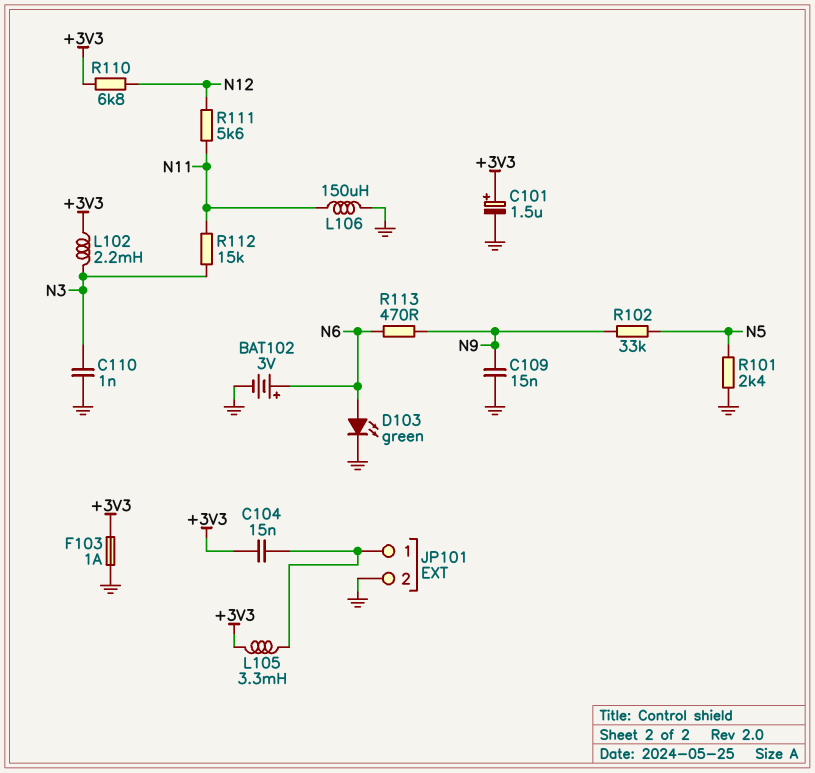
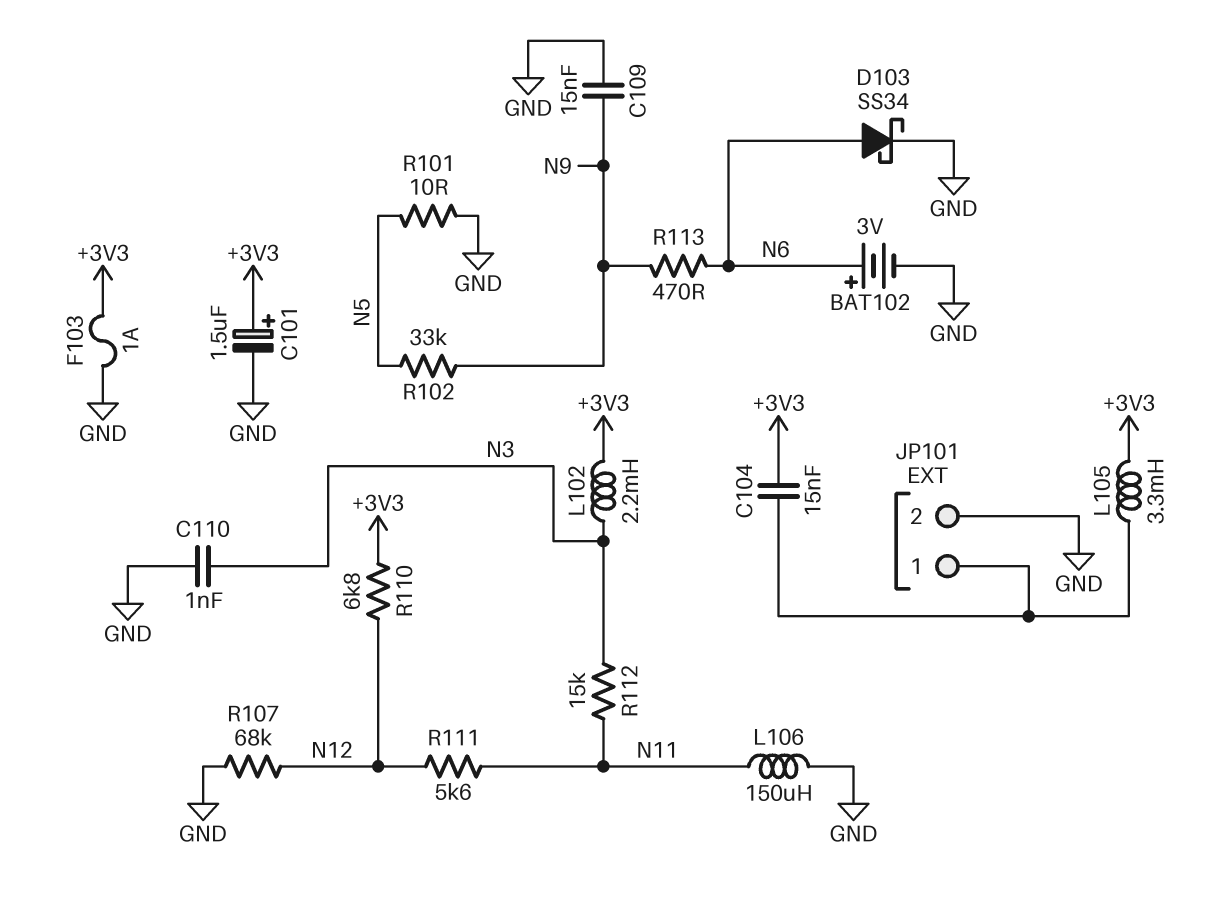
D103: LED green (A N6, K GND) -> schottky SS34 (A N6, K GND)
R101: 2.4k (GND, N5) -> 10 (GND, N5)
R107: none -> 68k (GND, N12)

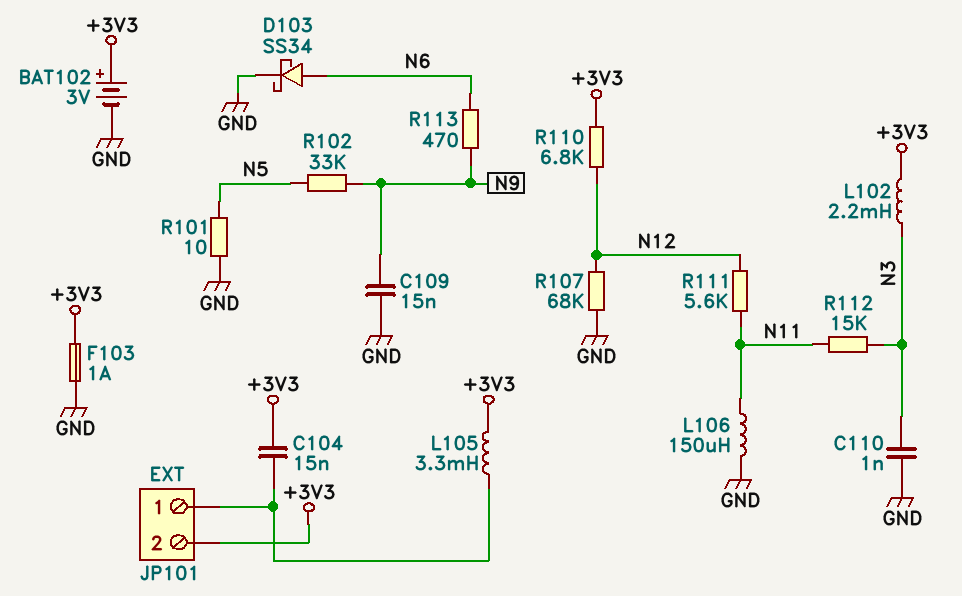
BAT102: 3V (plus N6, minus GND) -> 3V (plus +3V3, minus GND)
C101: 1.5uF (plus +3V3, minus GND) -> none
JP101 pin 2: GND -> +3V3

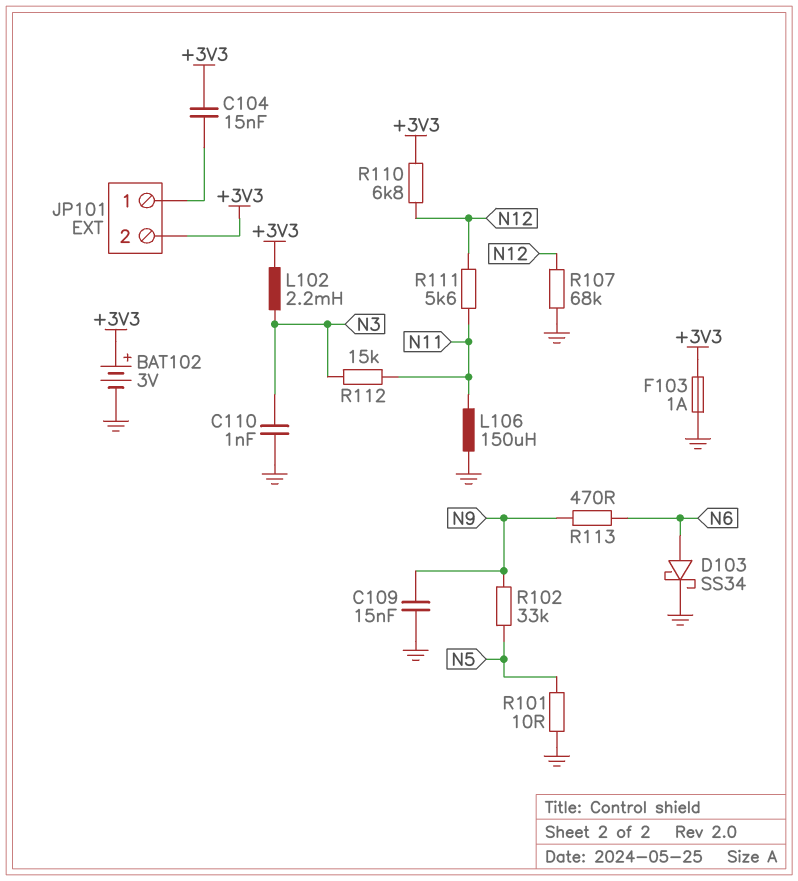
L105: 3.3mH (+3V3, JP101/1) -> none

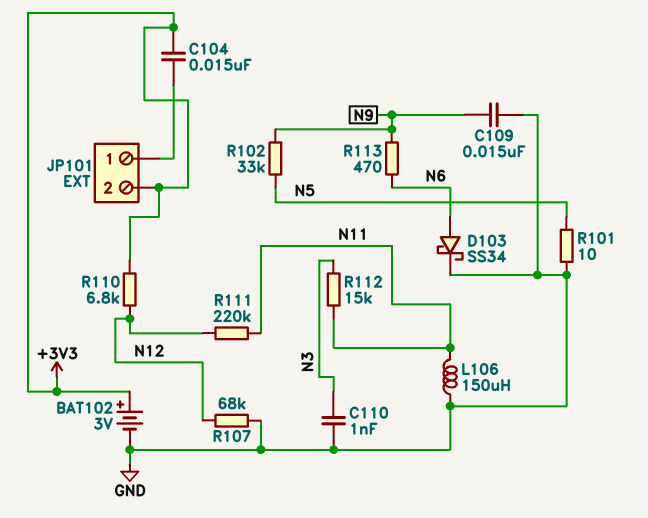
F103: 1A (+3V3, GND) -> none
L102: 2.2mH (+3V3, N3) -> none
R111: 5.6k (N11, N12) -> 220k (N11, N12)

